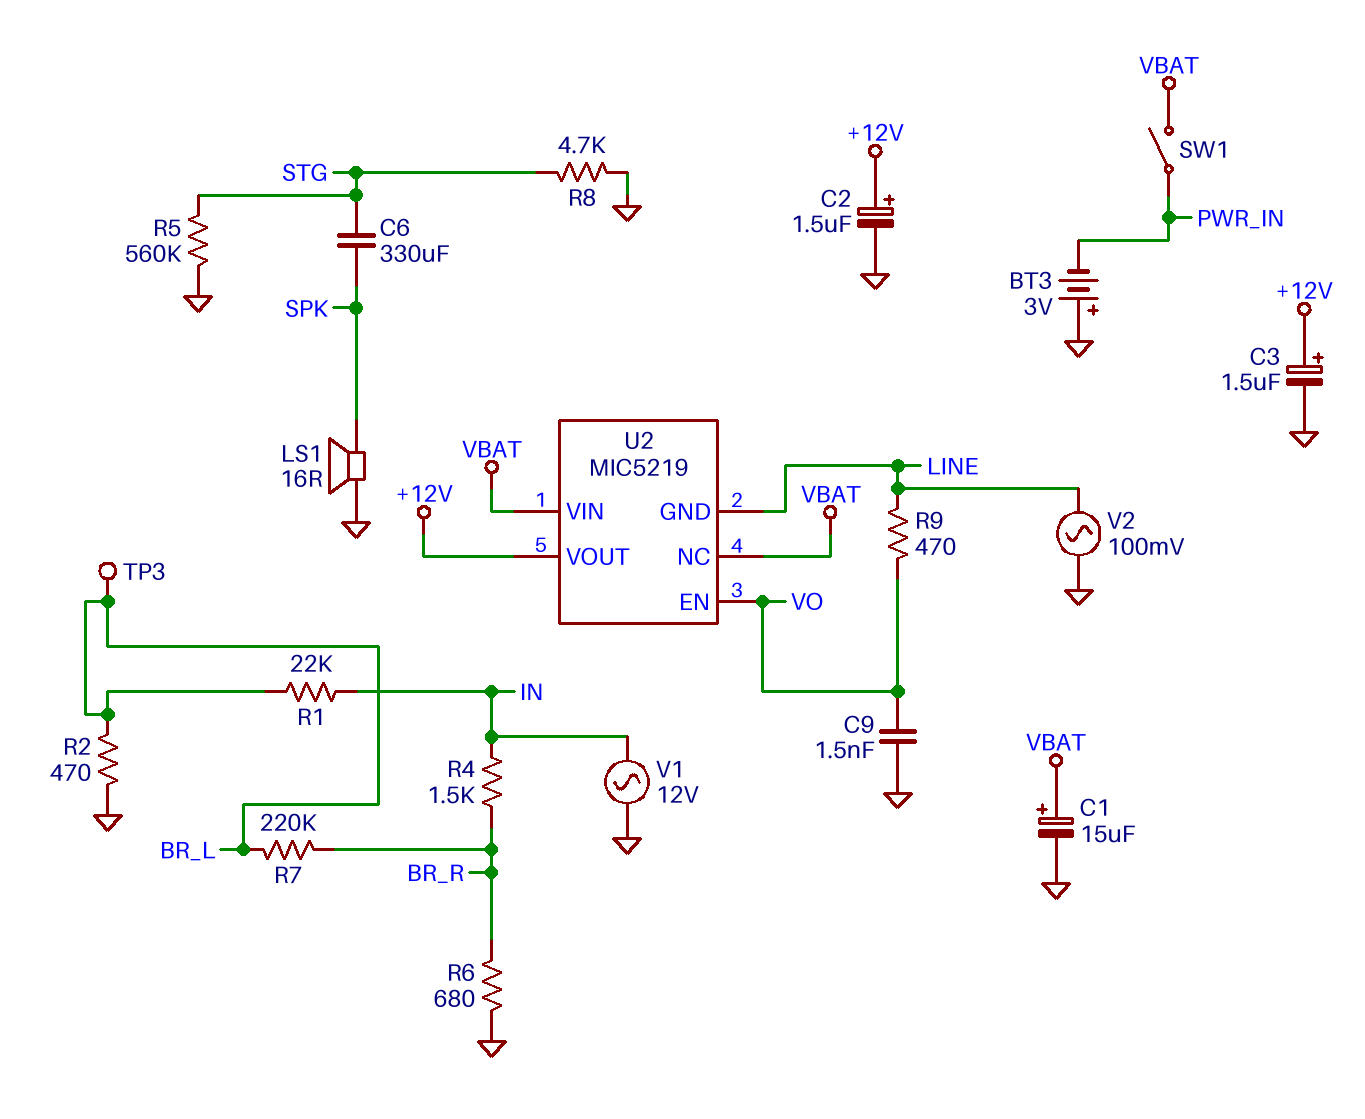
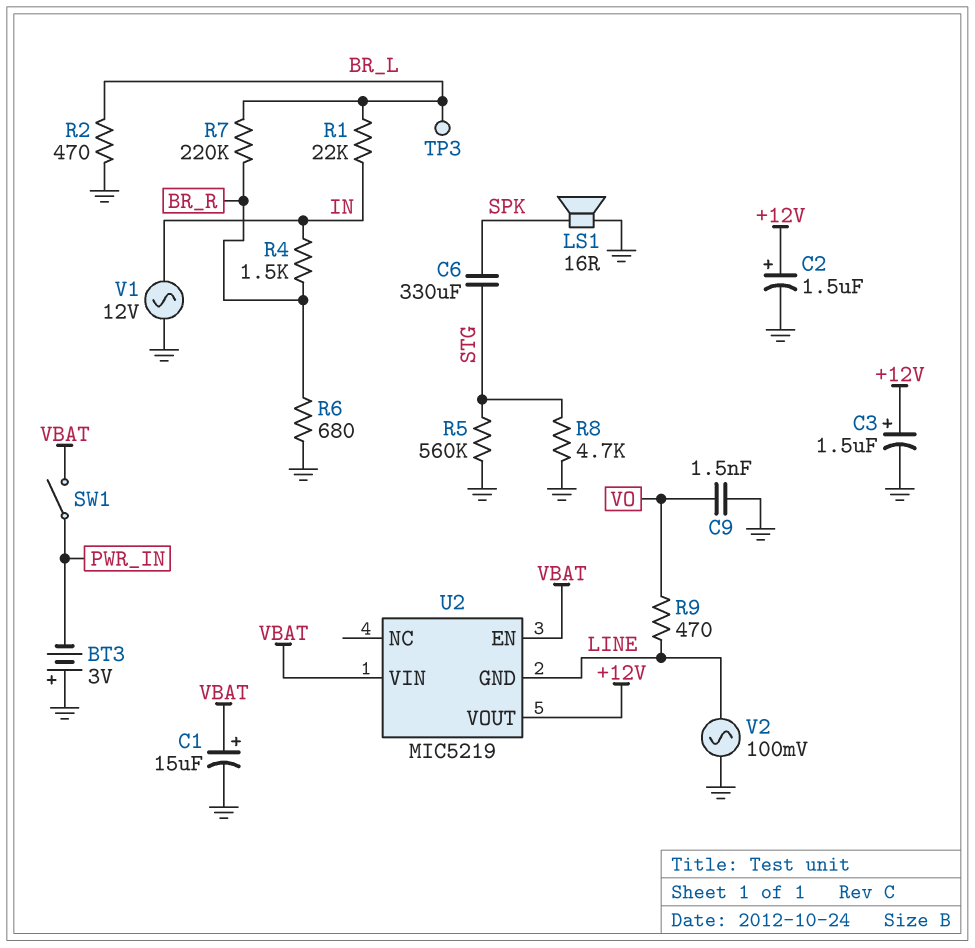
U2 pin EN: VO -> VBAT
U2 pin NC: VBAT -> none

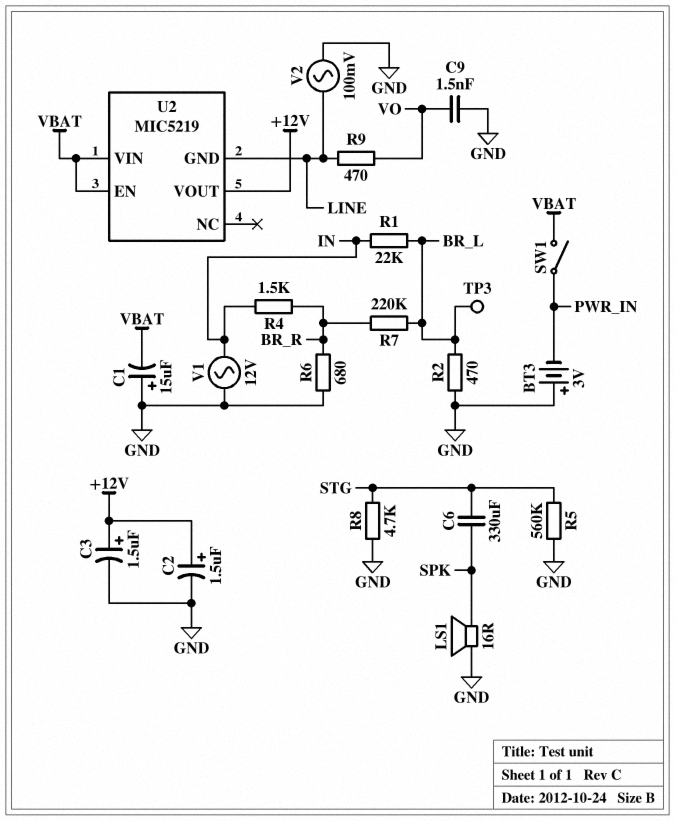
C1: 15uF (plus VBAT, minus GND) -> 15uF (plus GND, minus VBAT)

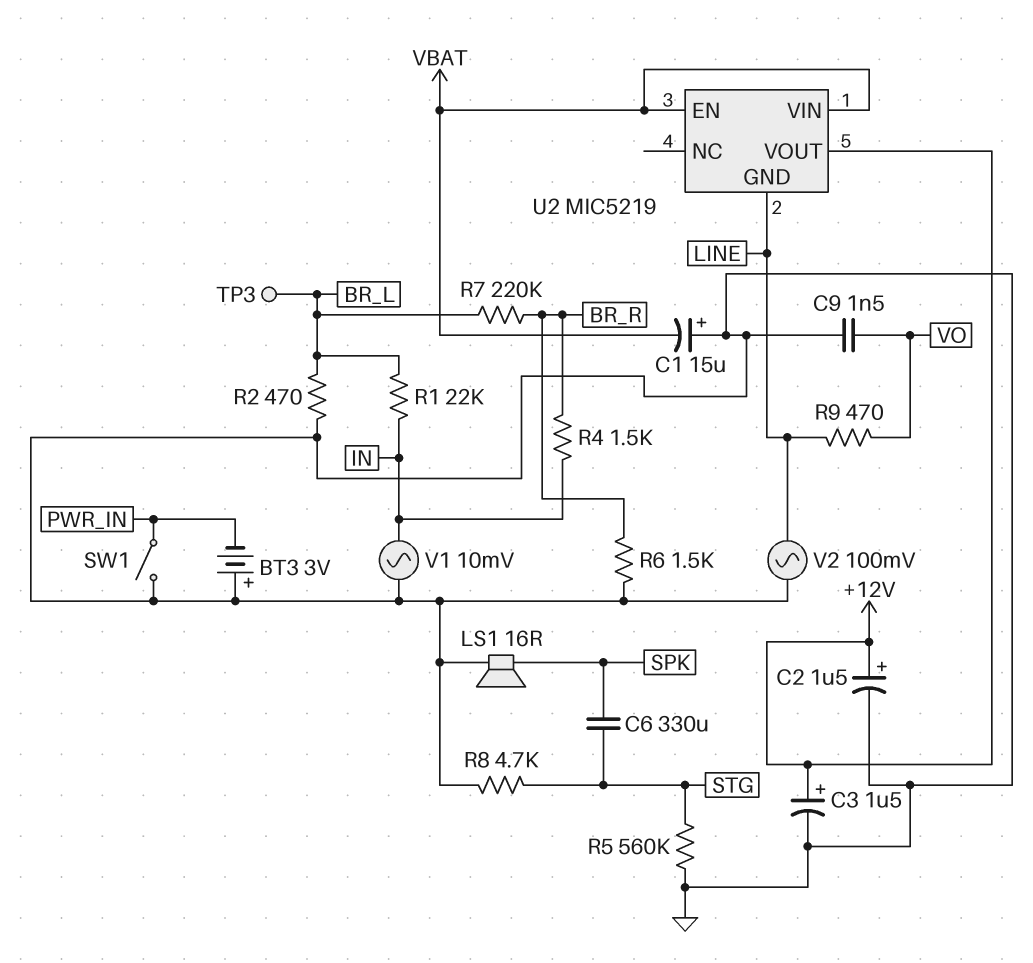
R6: 680 (BR_R, GND) -> 1.5k (BR_R, GND)
SW1: switch (PWR_IN, VBAT) -> switch (GND, PWR_IN)
V1: AC 12V (GND, IN) -> AC 10mV (GND, IN)

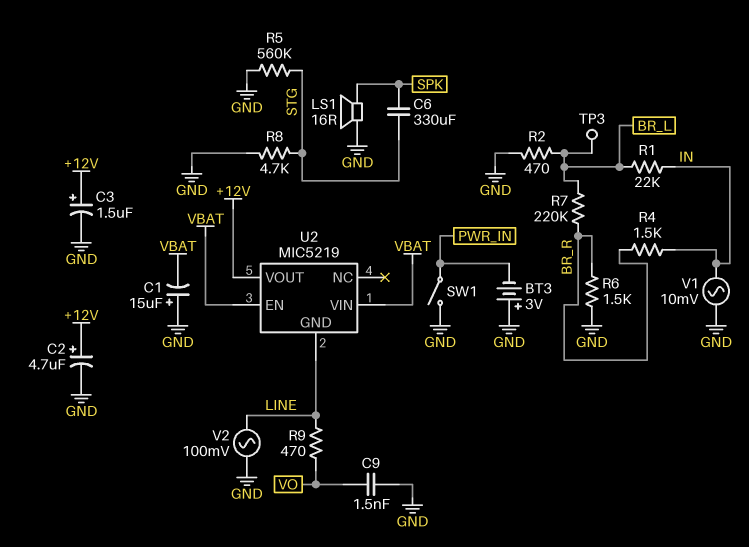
C2: 1.5uF (plus +12V, minus GND) -> 4.7uF (plus +12V, minus GND)

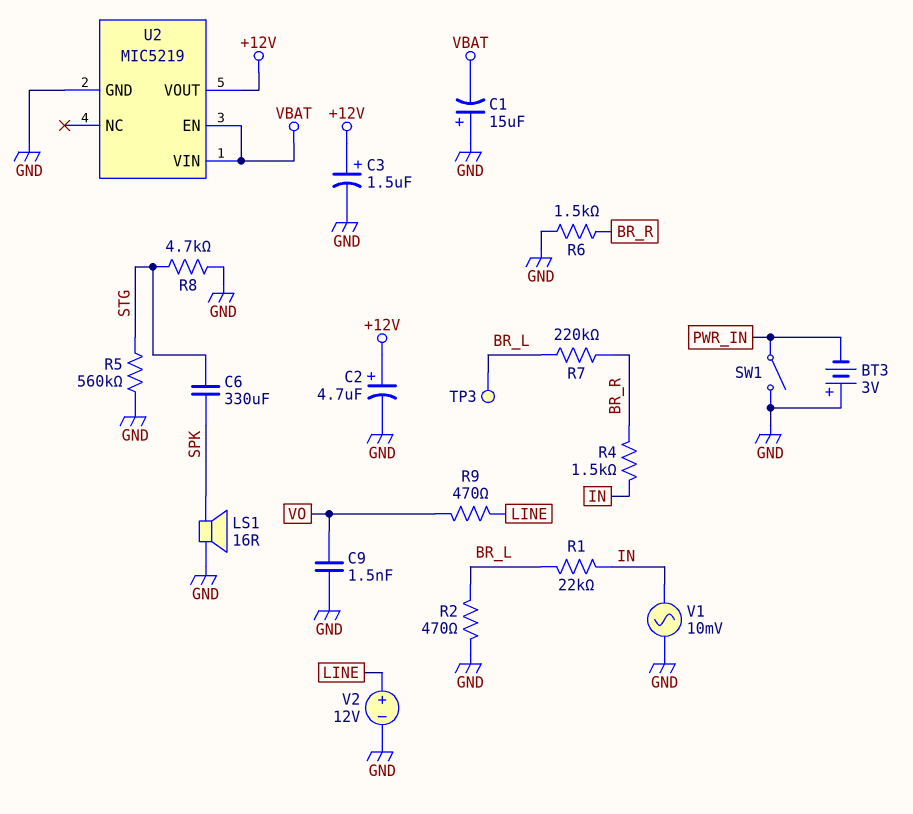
U2 pin GND: LINE -> GND
V2: AC 100mV (GND, LINE) -> 12V (plus LINE, minus GND)

